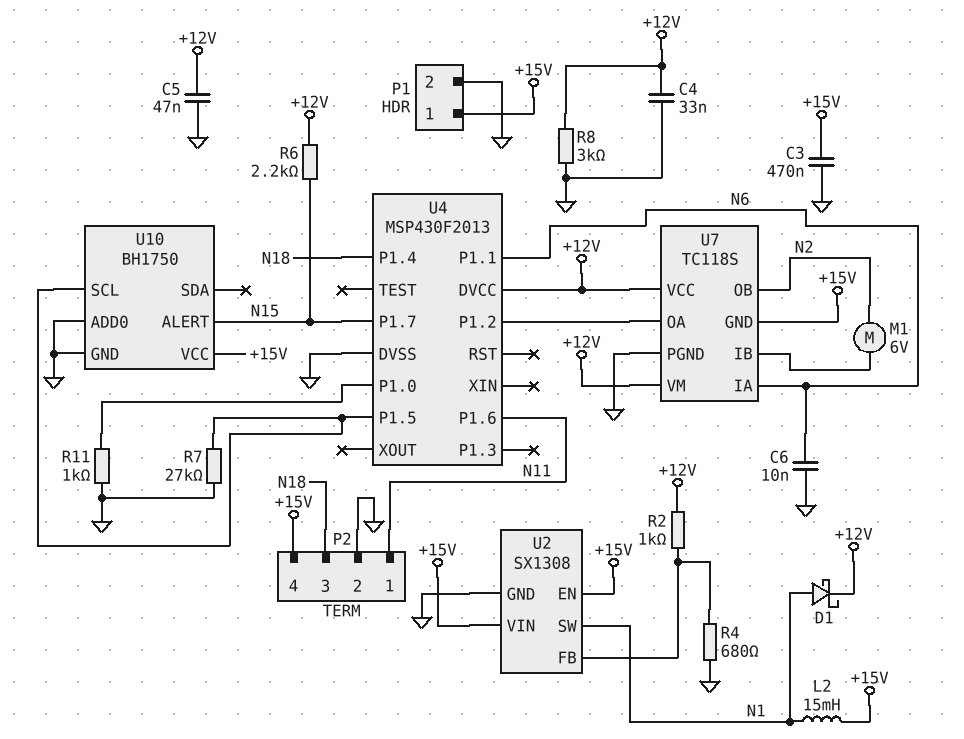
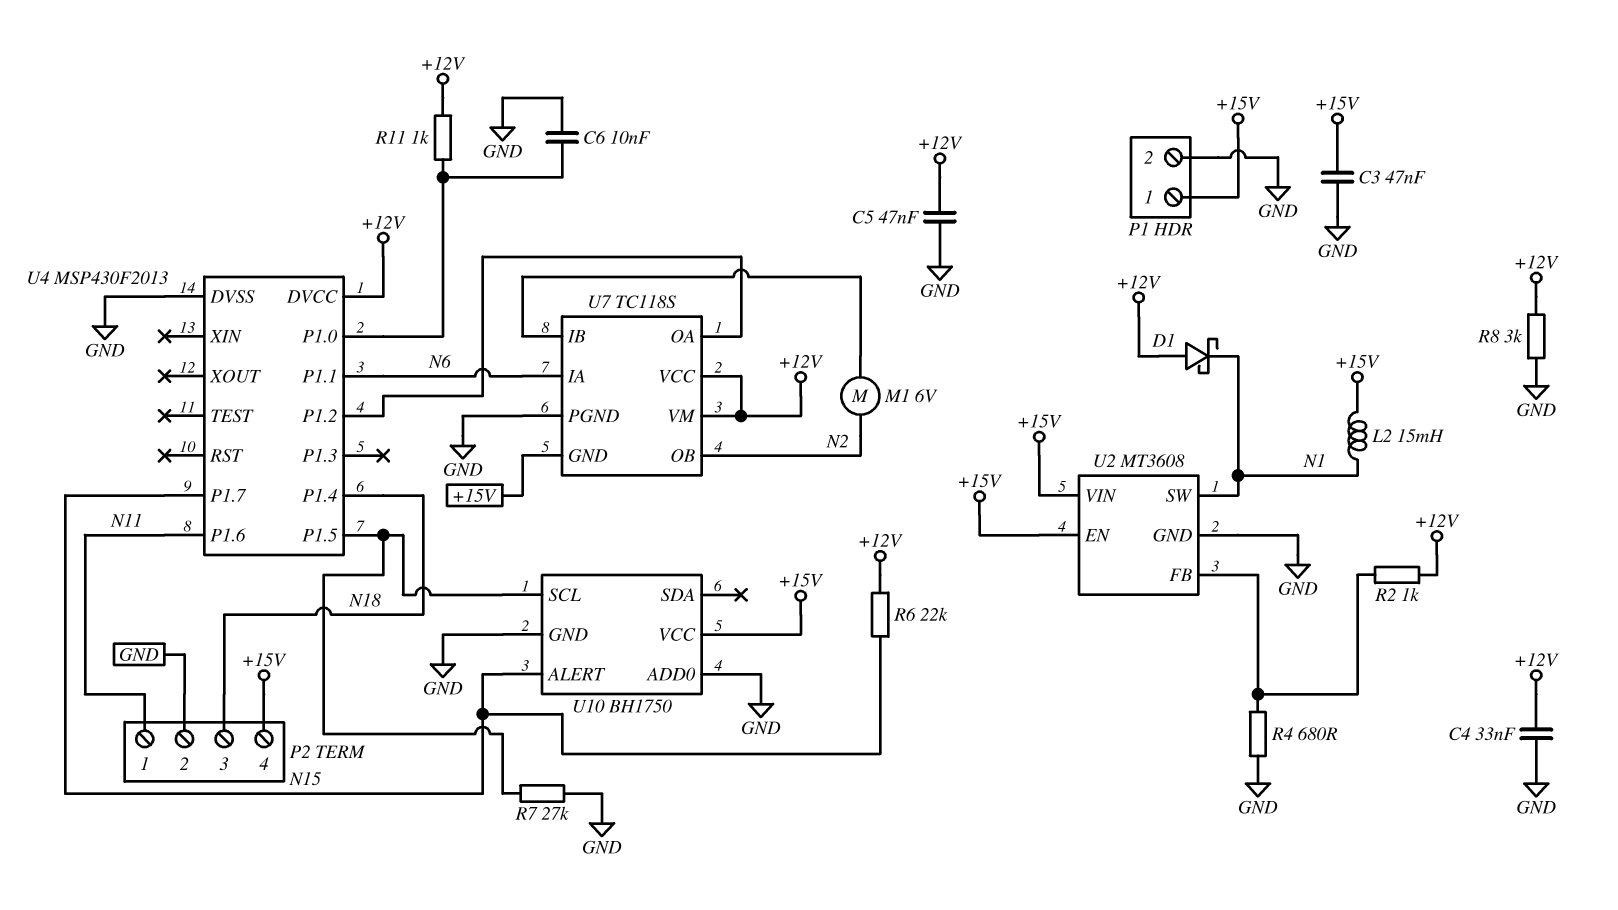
C3: 470nF (+15V, GND) -> 47nF (+15V, GND)
C6: 10nF (GND, N6) -> 10nF (GND, U4/P1.0)
D1: schottky (A N1, K +12V) -> schottky (A +12V, K N1)
R6: 2.2k (+12V, N15) -> 22k (+12V, N15)
R11: 1k (GND, U4/P1.0) -> 1k (+12V, U4/P1.0)
U2: SX1308 -> MT3608

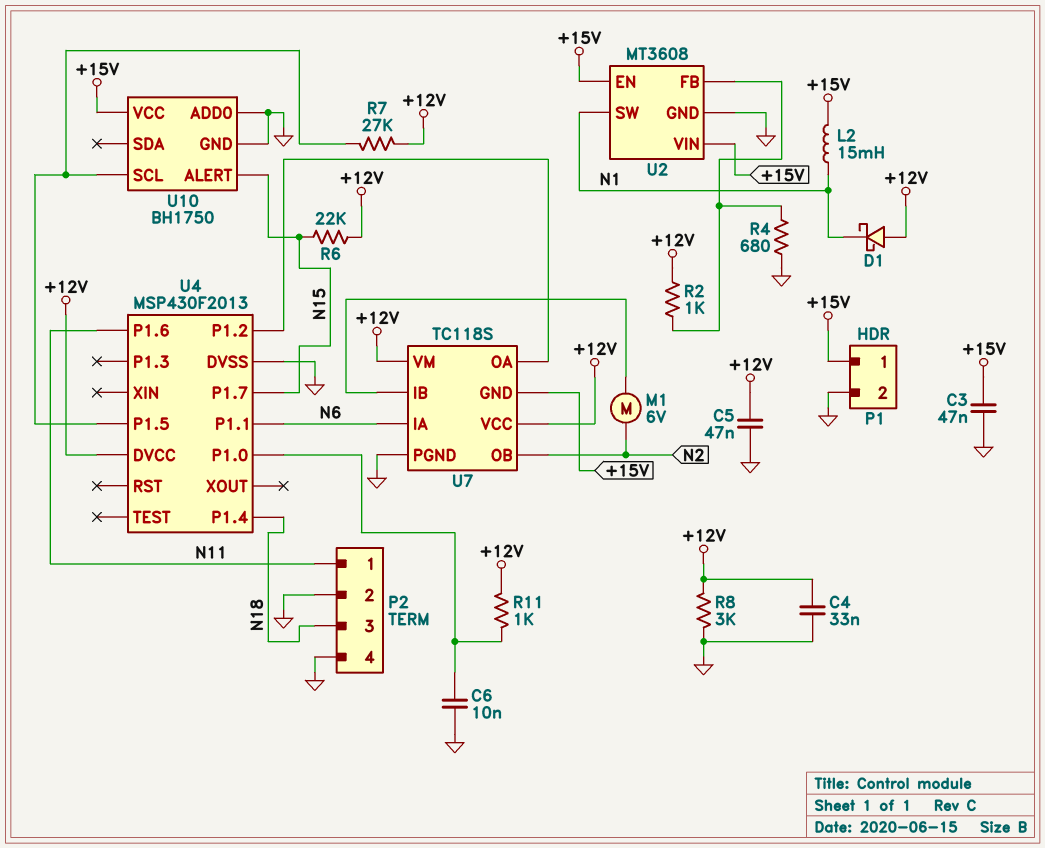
P2 pin 4: +15V -> GND
R7: 27k (GND, U4/P1.5) -> 27k (+12V, U4/P1.5)

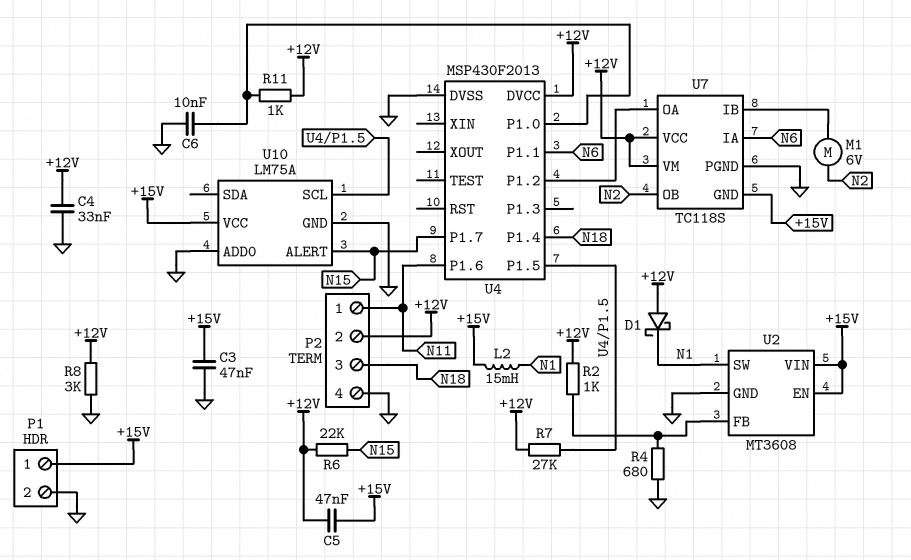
C5: 47nF (+12V, GND) -> 47nF (+12V, +15V)
P2 pin 2: GND -> +12V
U10: BH1750 -> LM75A

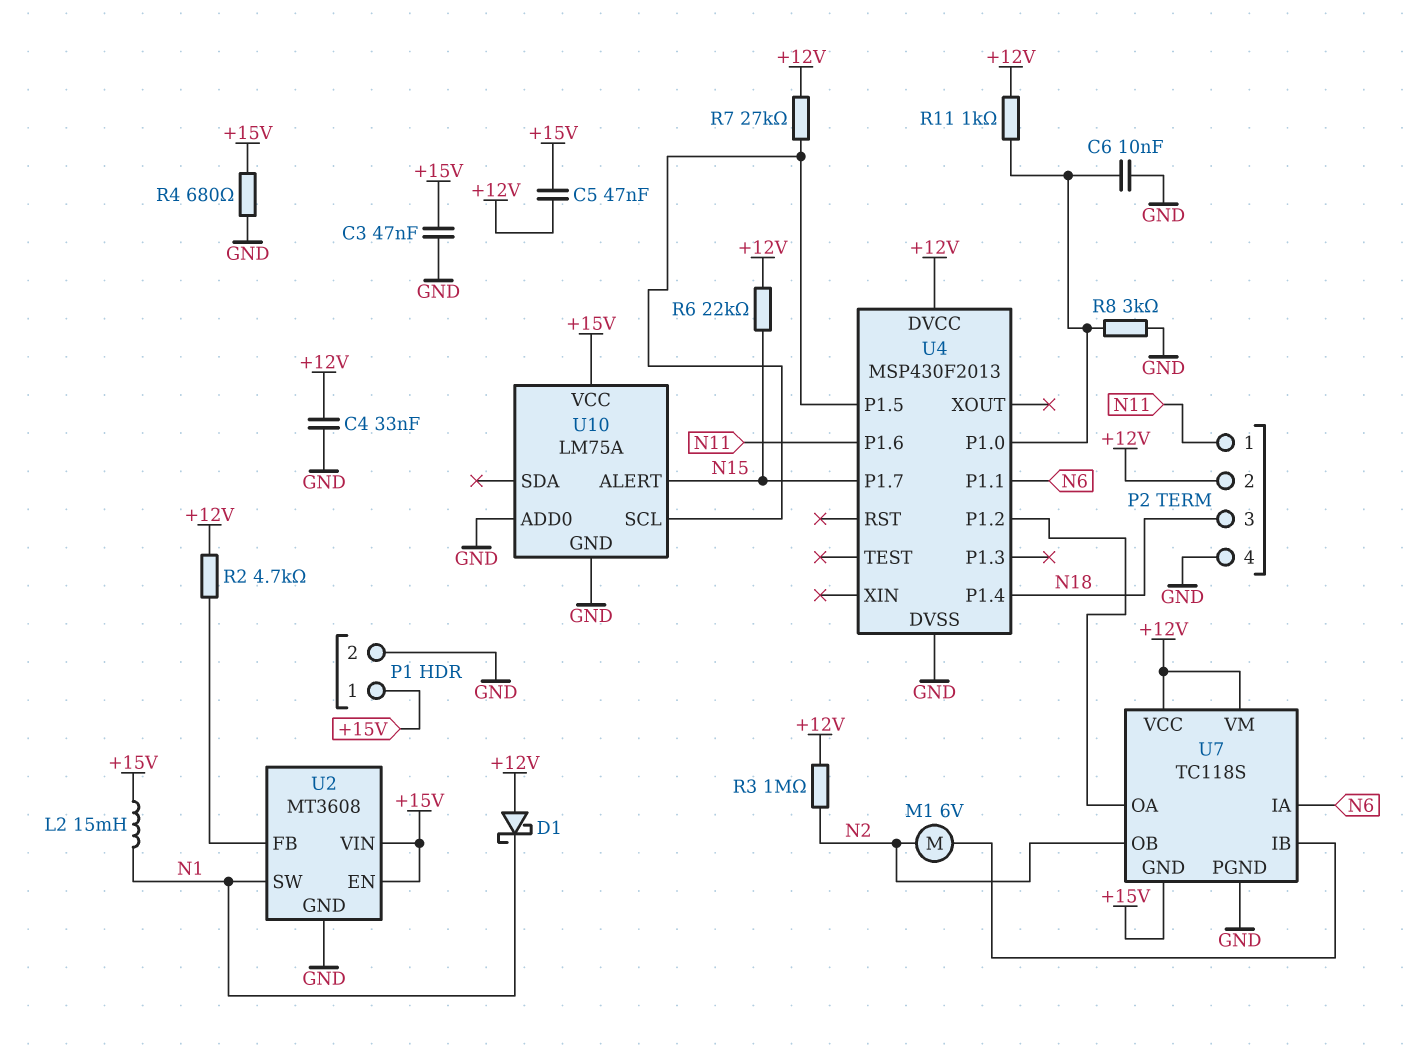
R2: 1k (+12V, U2/FB) -> 4.7k (+12V, U2/FB)
R3: none -> 1M (+12V, N2)
R4: 680 (GND, U2/FB) -> 680 (+15V, GND)
R8: 3k (+12V, GND) -> 3k (GND, U4/P1.0)

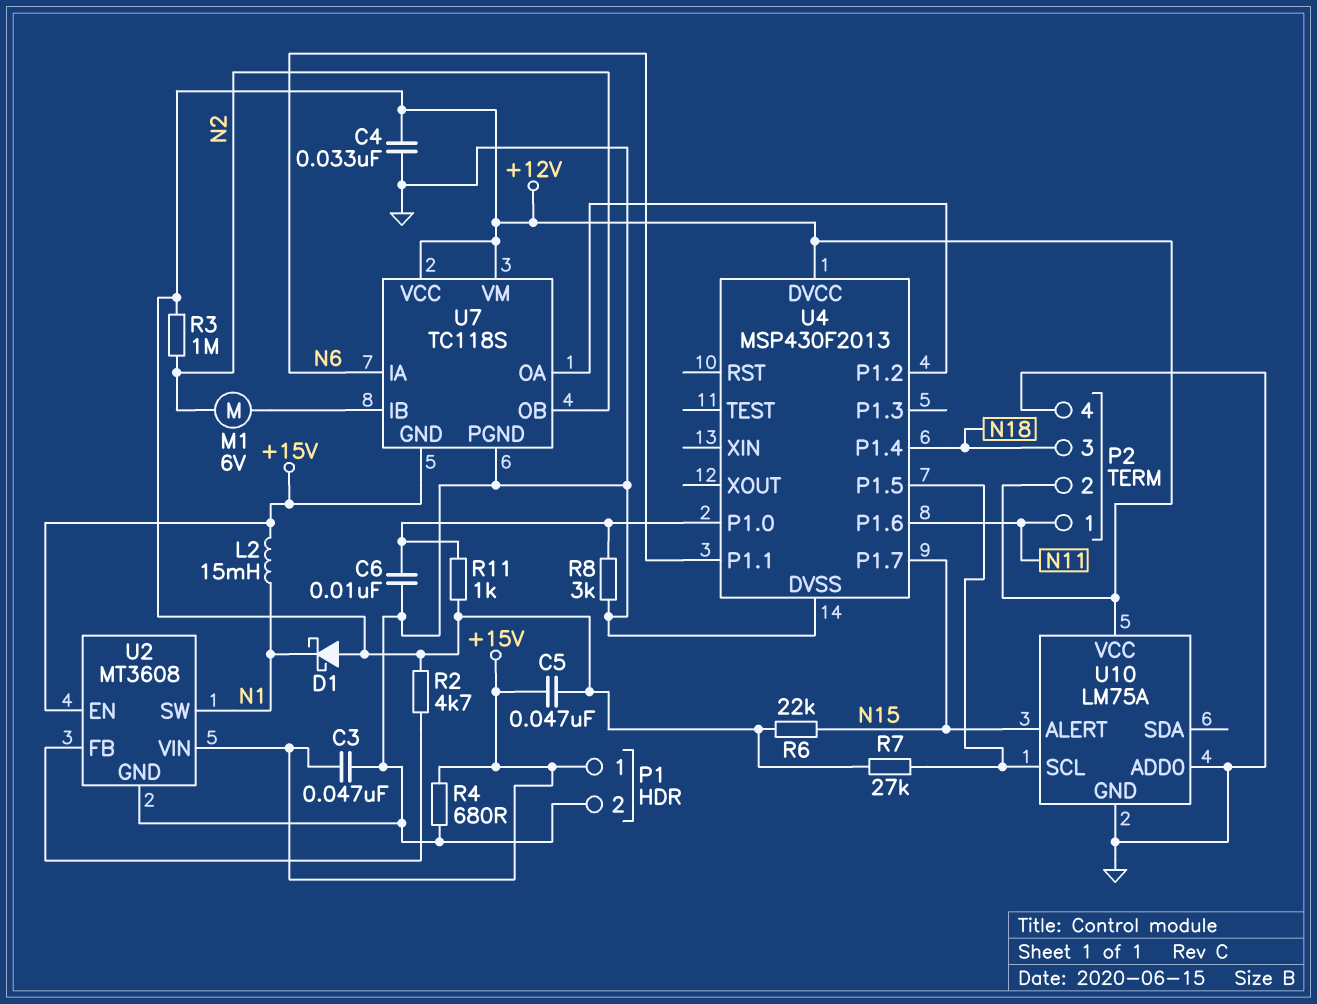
U10 pin VCC: +15V -> +12V

